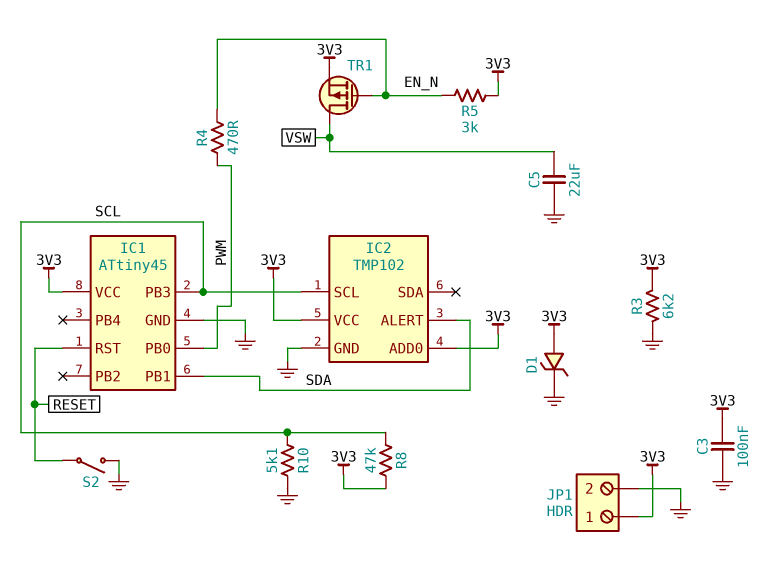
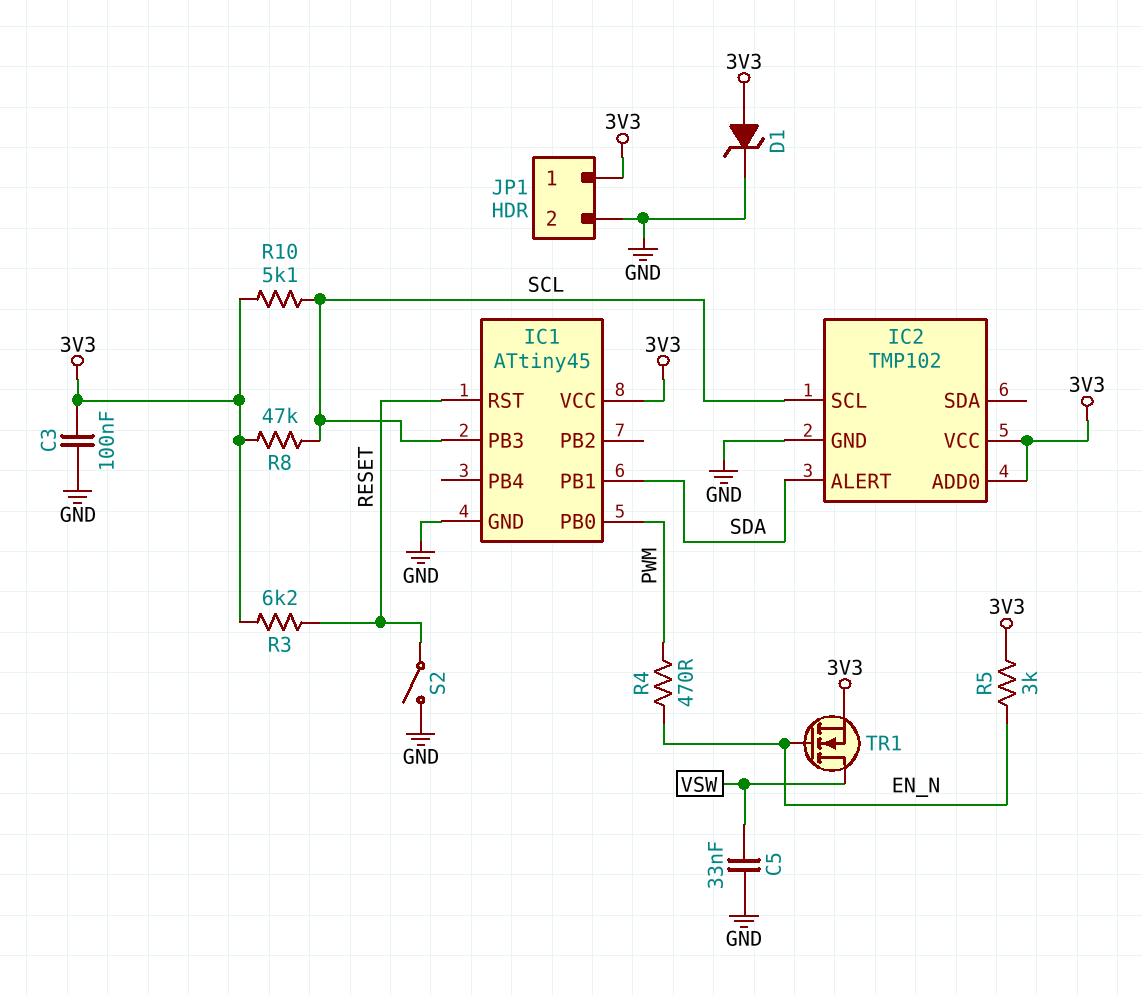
C5: 22uF (GND, VSW) -> 33nF (GND, VSW)
R3: 6.2k (3V3, GND) -> 6.2k (3V3, RESET)
R10: 5.1k (GND, SCL) -> 5.1k (3V3, SCL)
TR1: PMOS (G EN_N, D VSW, S 3V3) -> NMOS (G EN_N, D VSW, S 3V3)

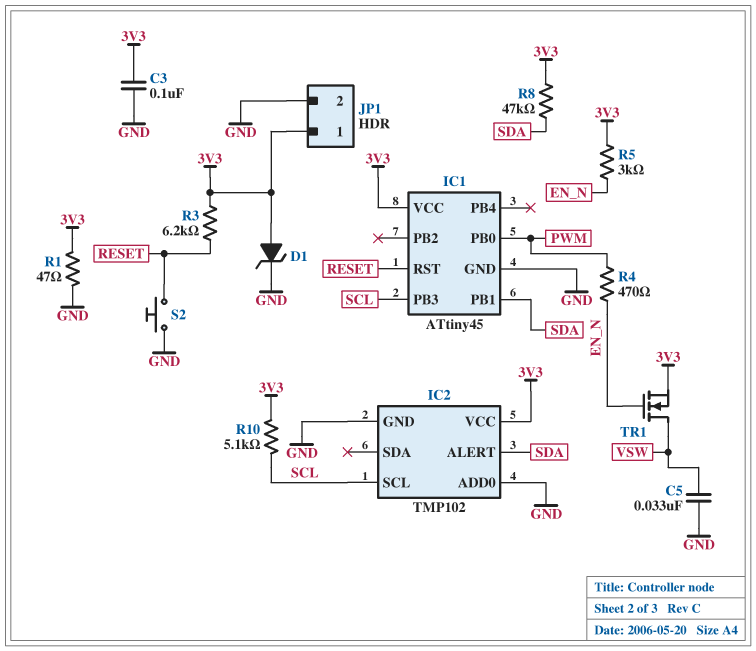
IC2 pin ADD0: 3V3 -> GND
R1: none -> 47 (3V3, GND)
R8: 47k (3V3, SCL) -> 47k (3V3, SDA)
S2: switch (GND, RESET) -> button (GND, RESET)

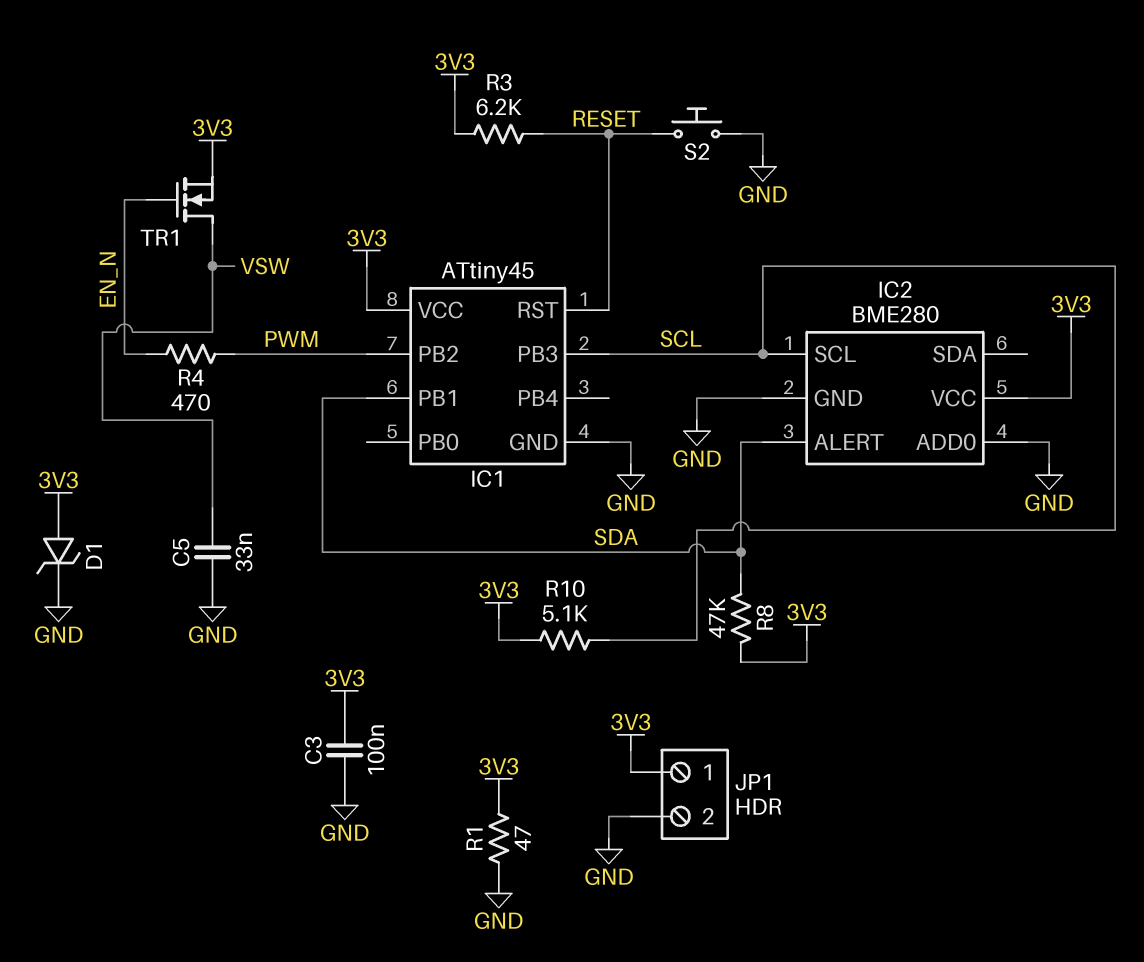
IC1 pin PB0: PWM -> none
IC1 pin PB2: none -> PWM
IC2: TMP102 -> BME280
R5: 3k (3V3, EN_N) -> none

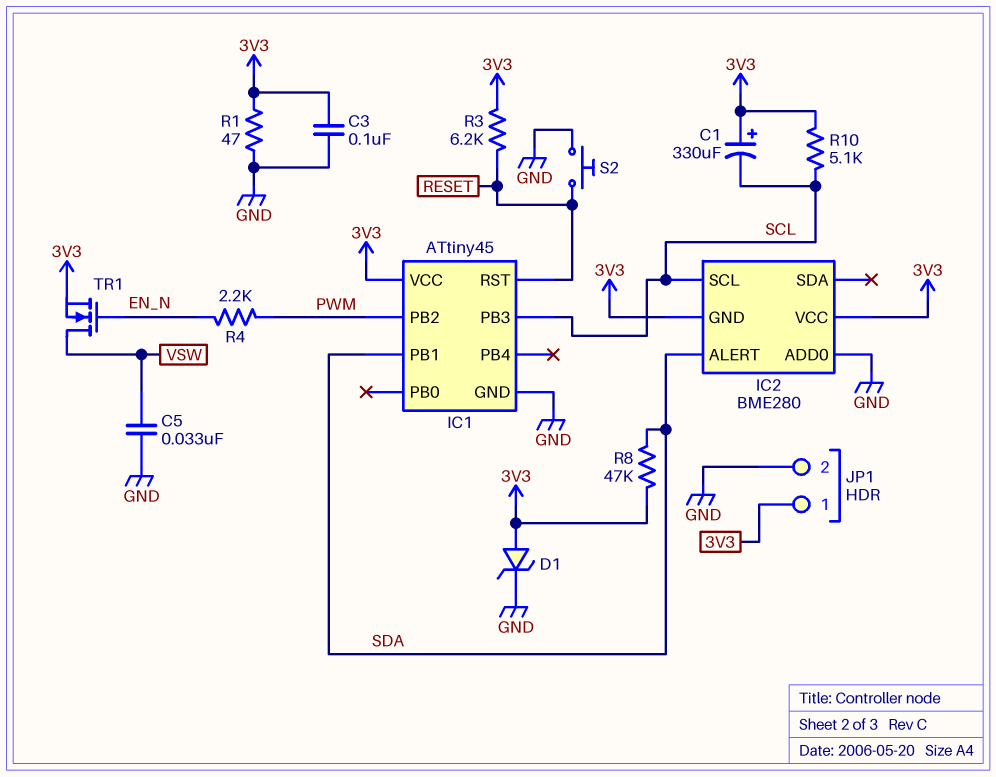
C1: none -> 330uF (plus 3V3, minus SCL)
IC2 pin GND: GND -> 3V3
R4: 470 (EN_N, PWM) -> 2.2k (EN_N, PWM)

